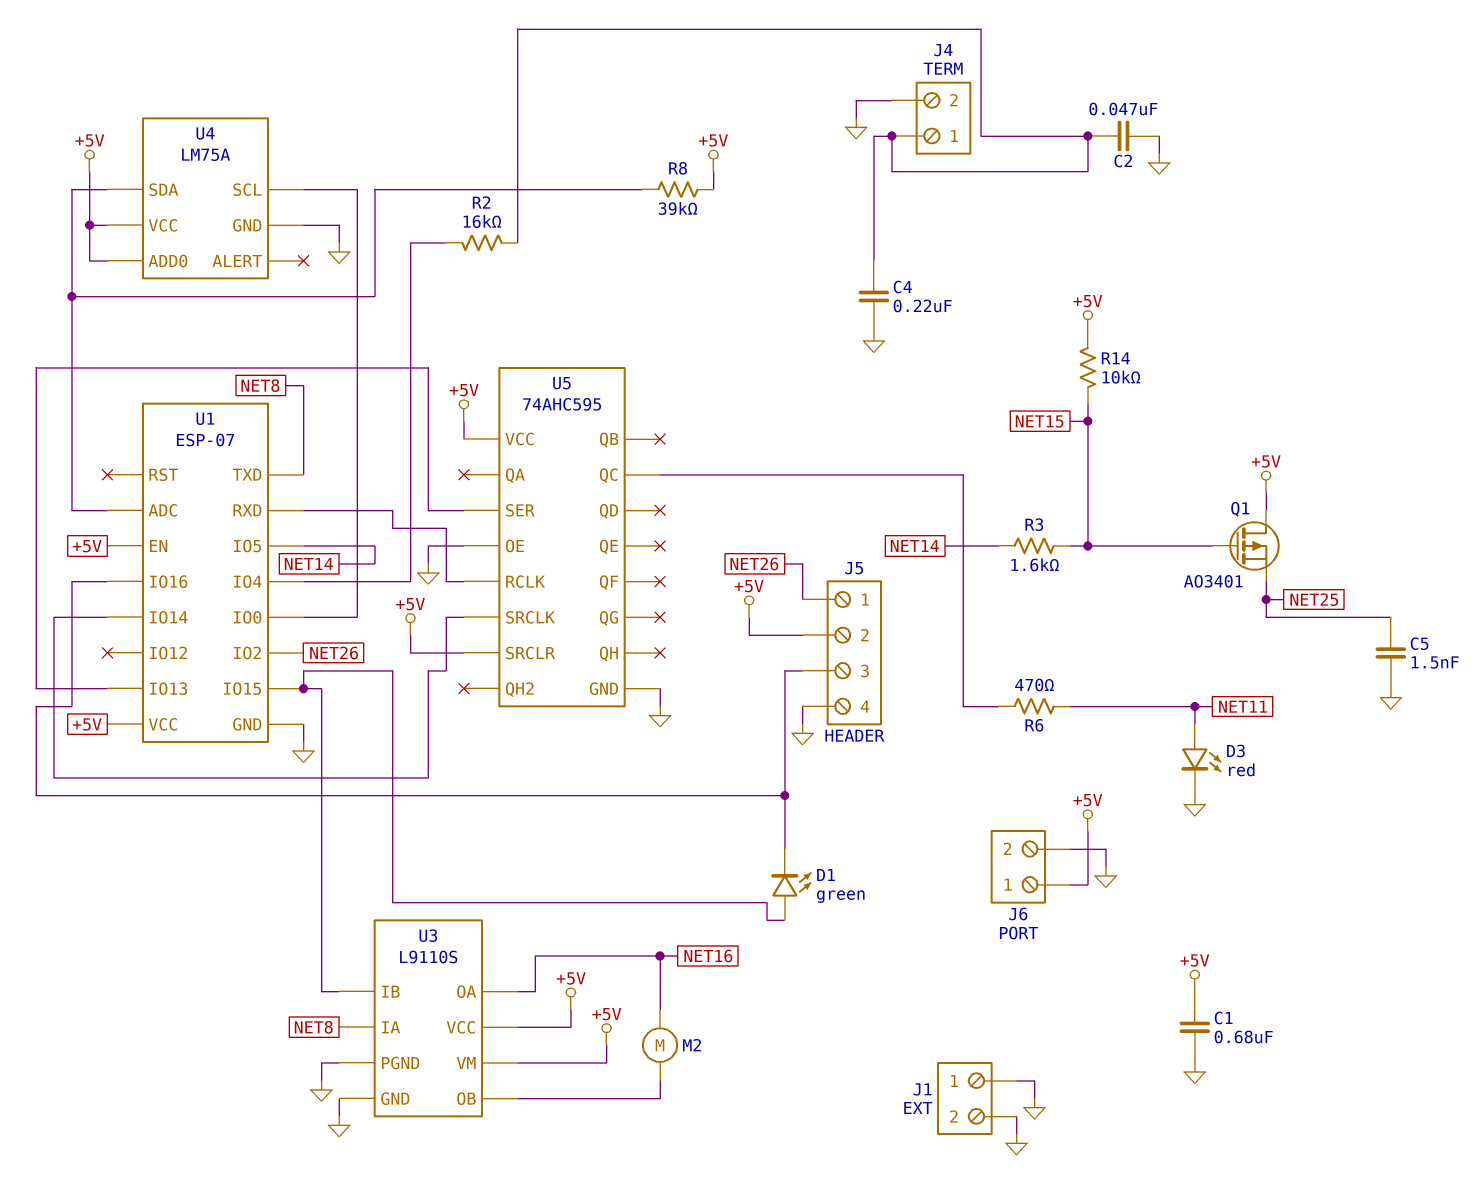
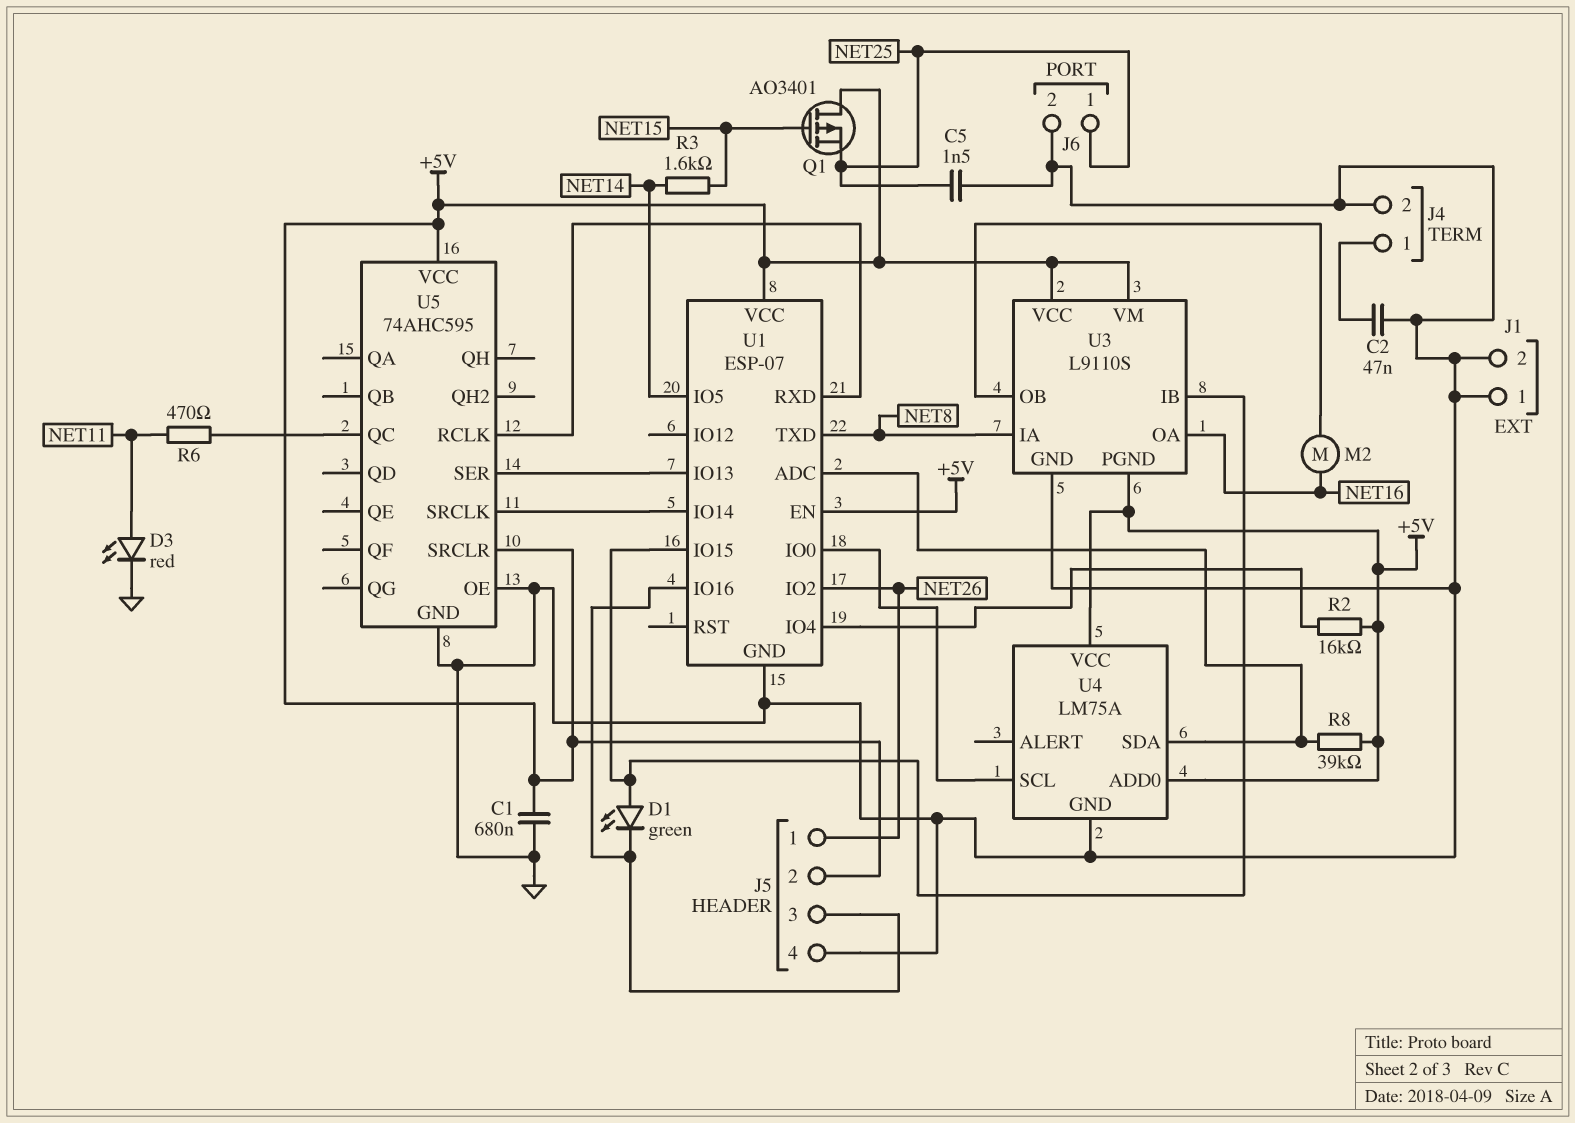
C4: 220nF (GND, J4/1) -> none
J6 pin 1: +5V -> NET25
R2: 16k (J4/1, U1/IO4) -> 16k (+5V, U1/IO4)
R14: 10k (+5V, NET15) -> none
U3 pin PGND: GND -> +5V

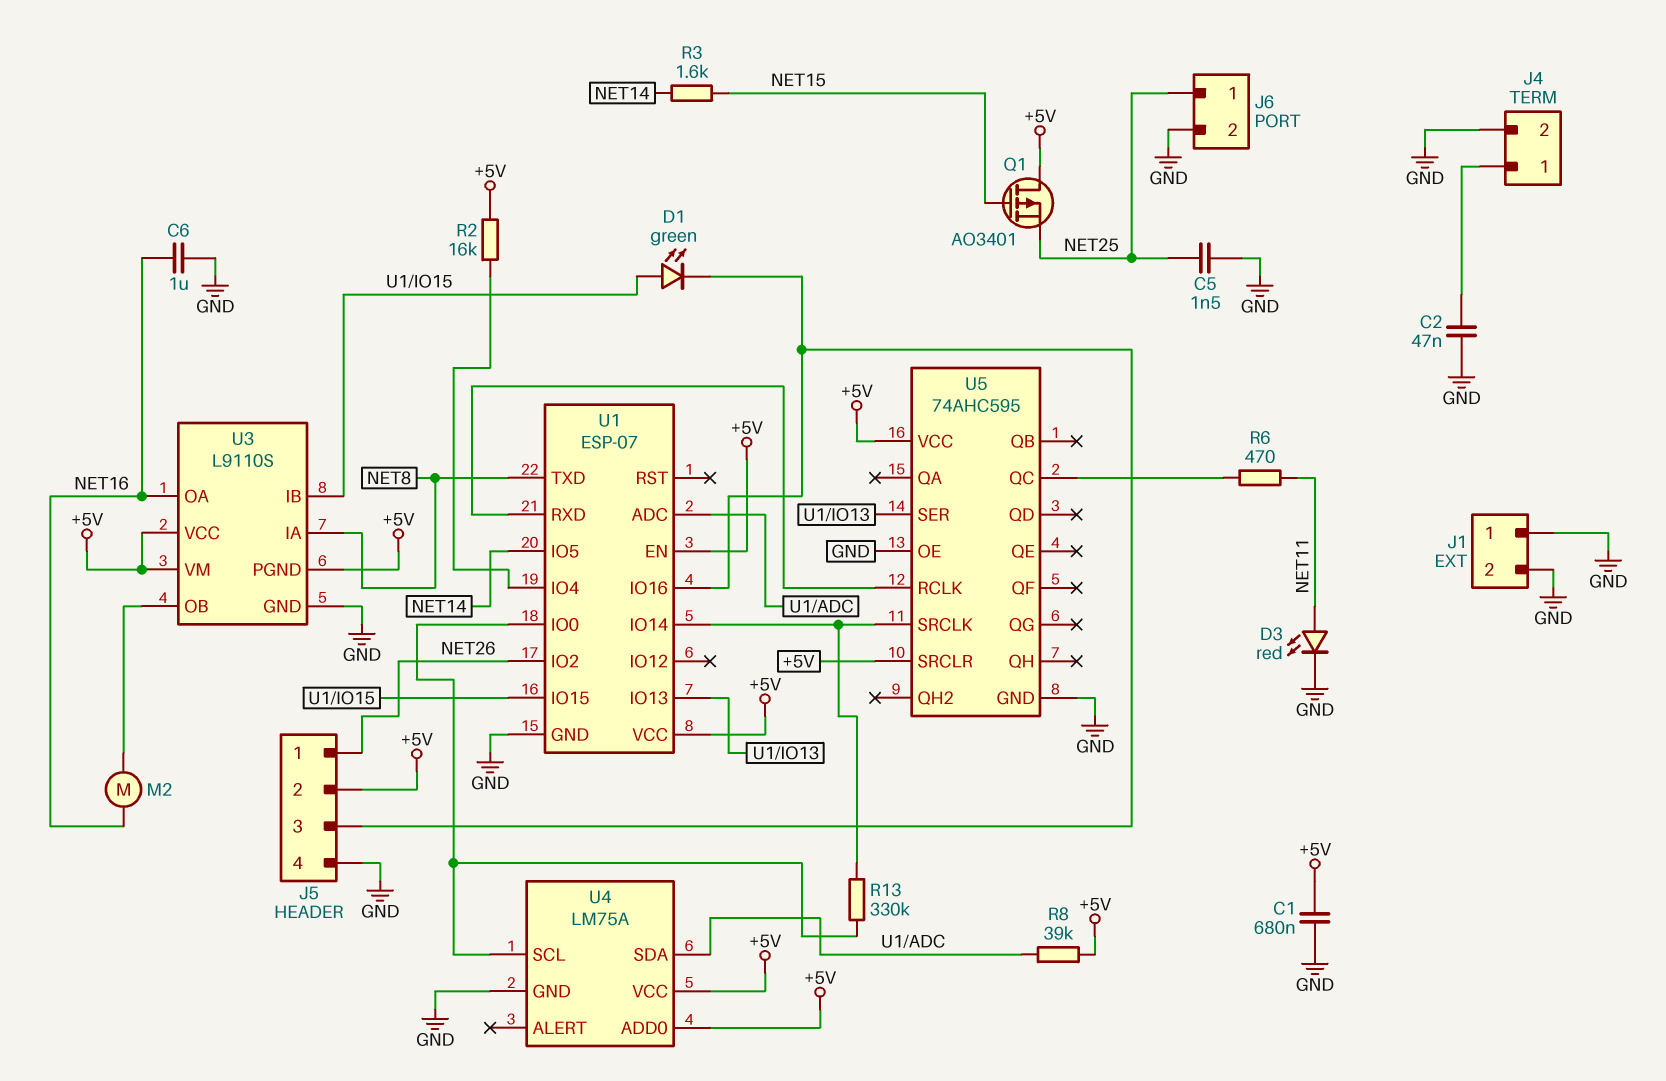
C6: none -> 1uF (GND, NET16)
R13: none -> 330k (U1/IO0, U1/IO14)

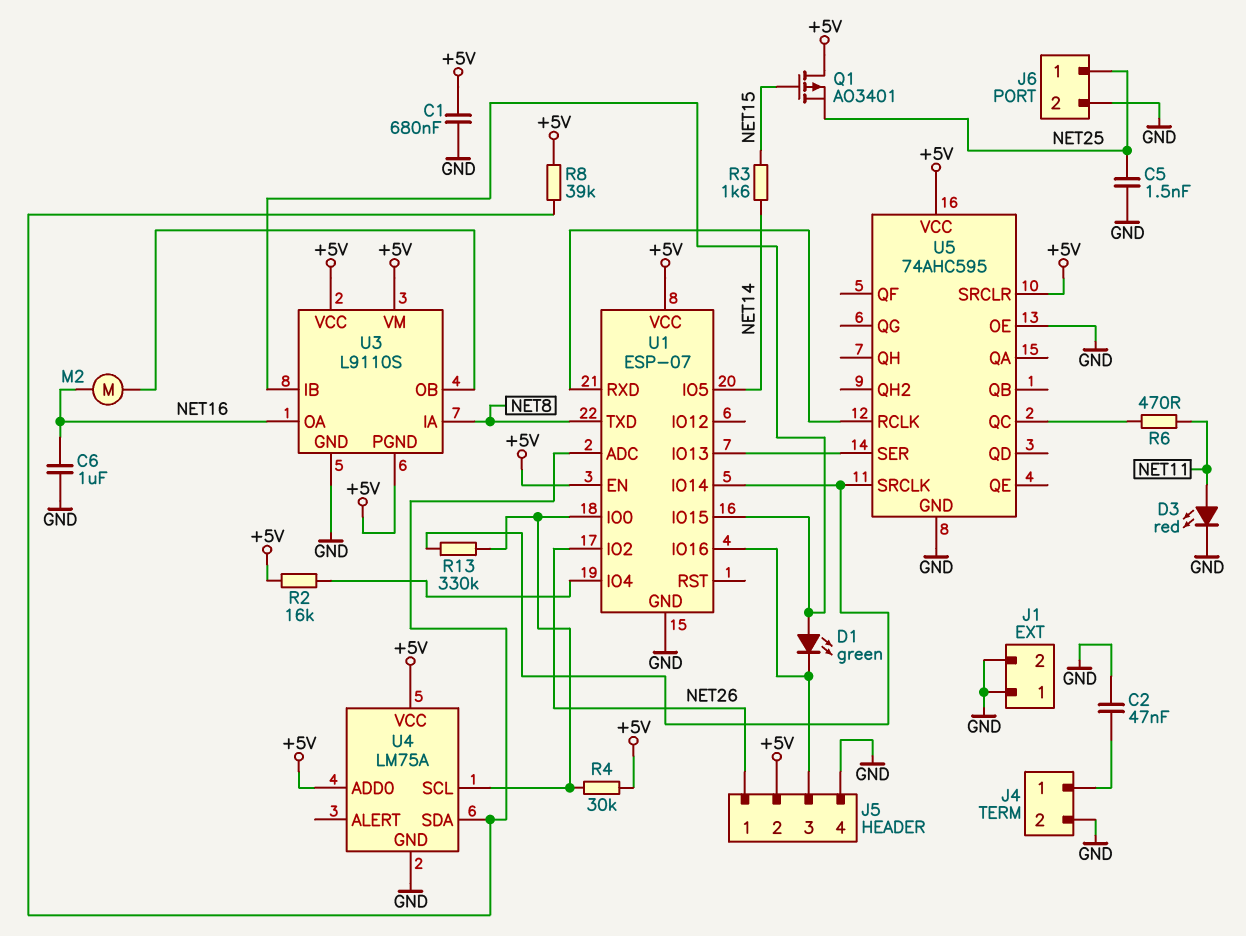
R4: none -> 30k (+5V, U1/IO0)

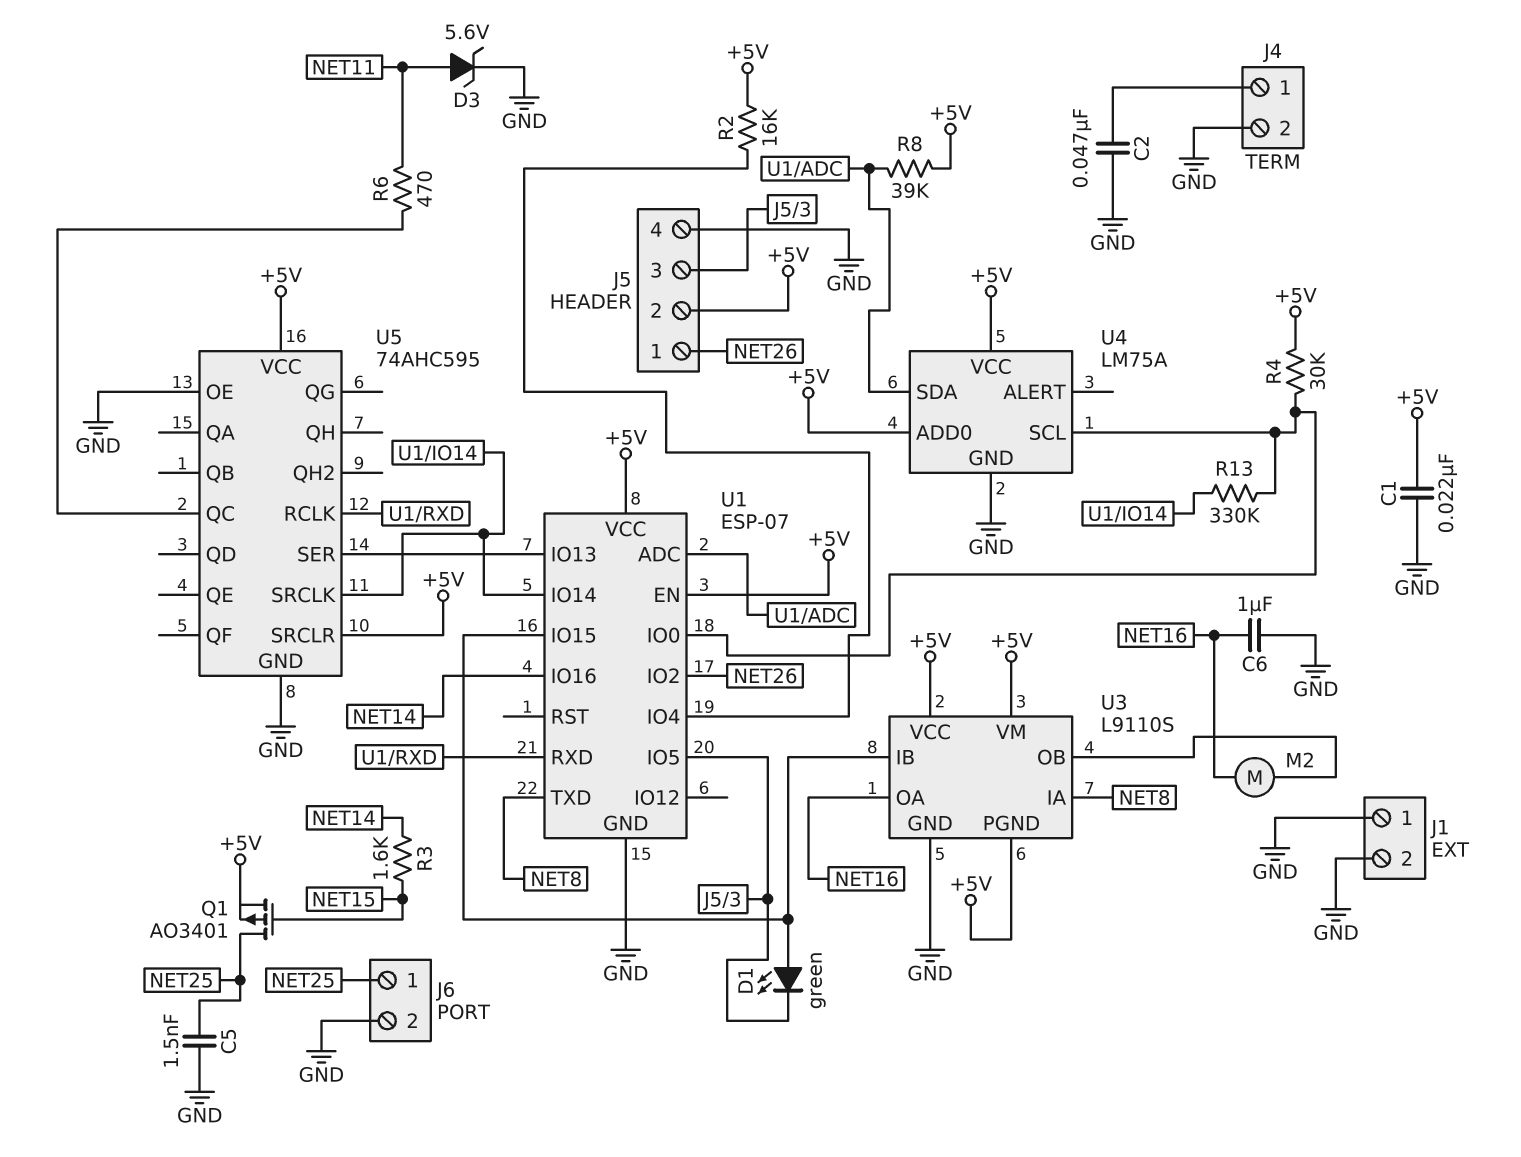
C1: 680nF (+5V, GND) -> 22nF (+5V, GND)
D3: LED red (A NET11, K GND) -> zener 5.6V (A NET11, K GND)
Q1: PMOS AO3401 (G NET15, D +5V, S NET25) -> PMOS AO3401 (G NET15, D NET25, S +5V)
U1 pin IO5: NET14 -> J5/3
U1 pin IO16: J5/3 -> NET14

